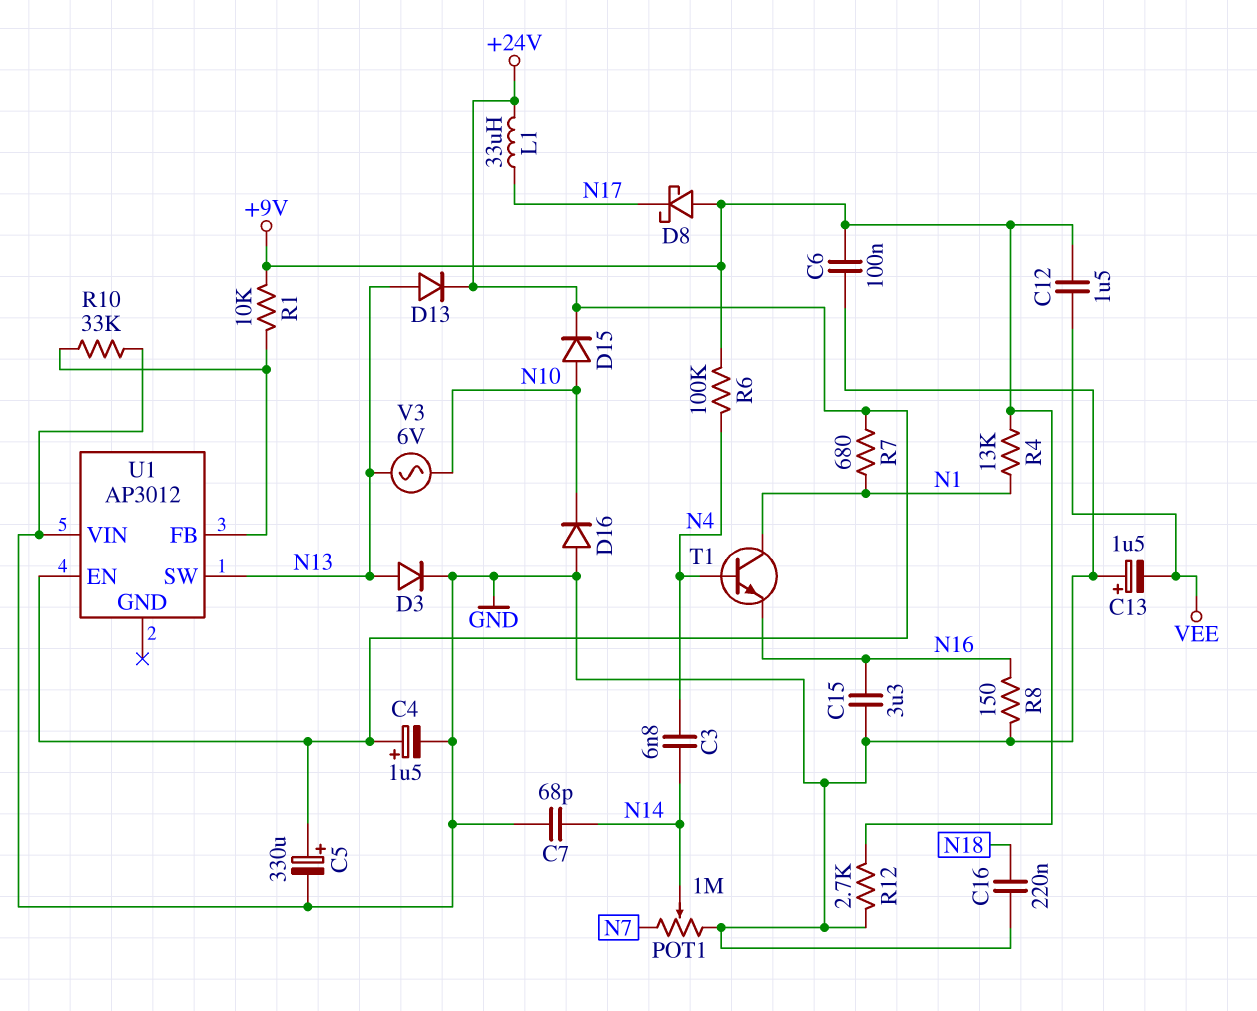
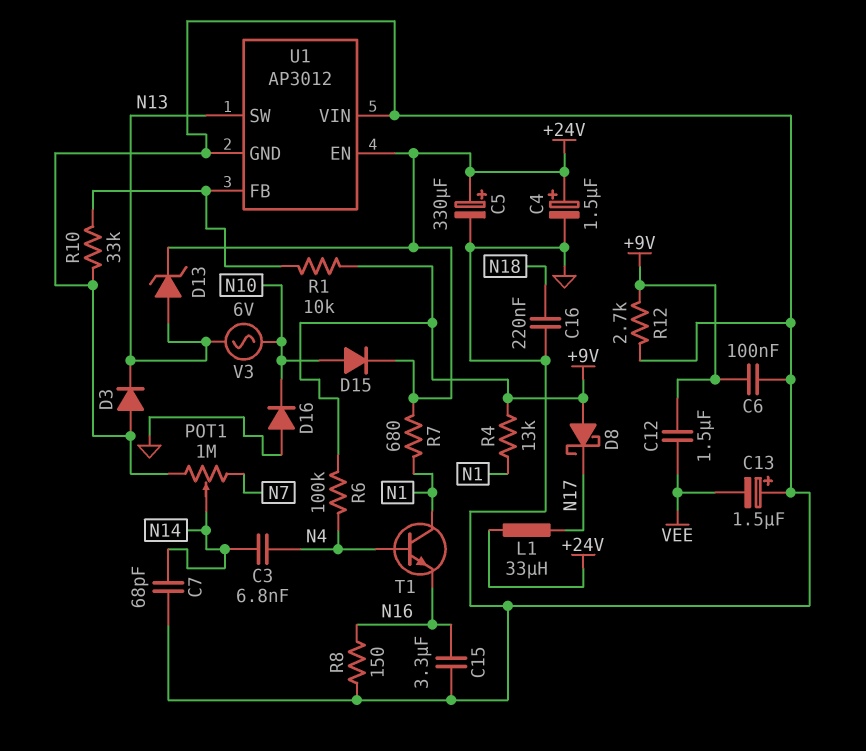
D3: diode (A N13, K GND) -> diode (A GND, K N13)
D13: diode (A N13, K +24V) -> zener (A N13, K +24V)
U1 pin GND: none -> GND

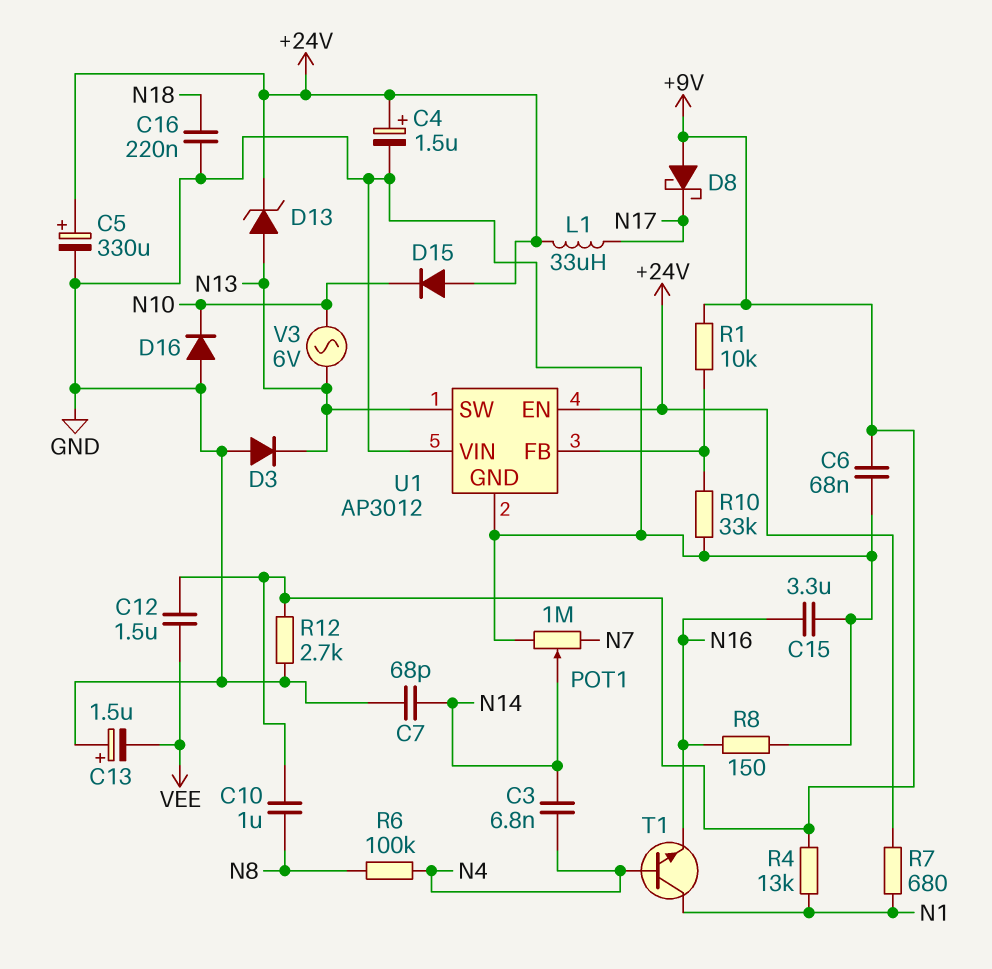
C6: 100nF (+9V, GND) -> 68nF (+9V, GND)
C10: none -> 1uF (+9V, N8)
D15: diode (A N10, K +24V) -> diode (A +24V, K N10)
R6: 100k (+9V, N4) -> 100k (N4, N8)

